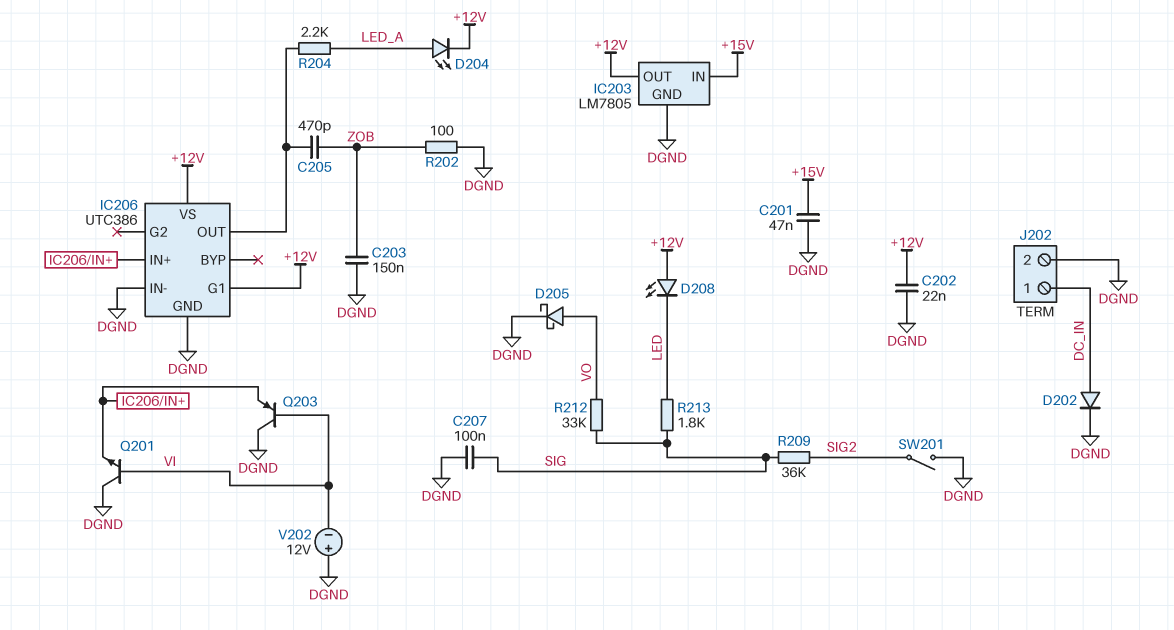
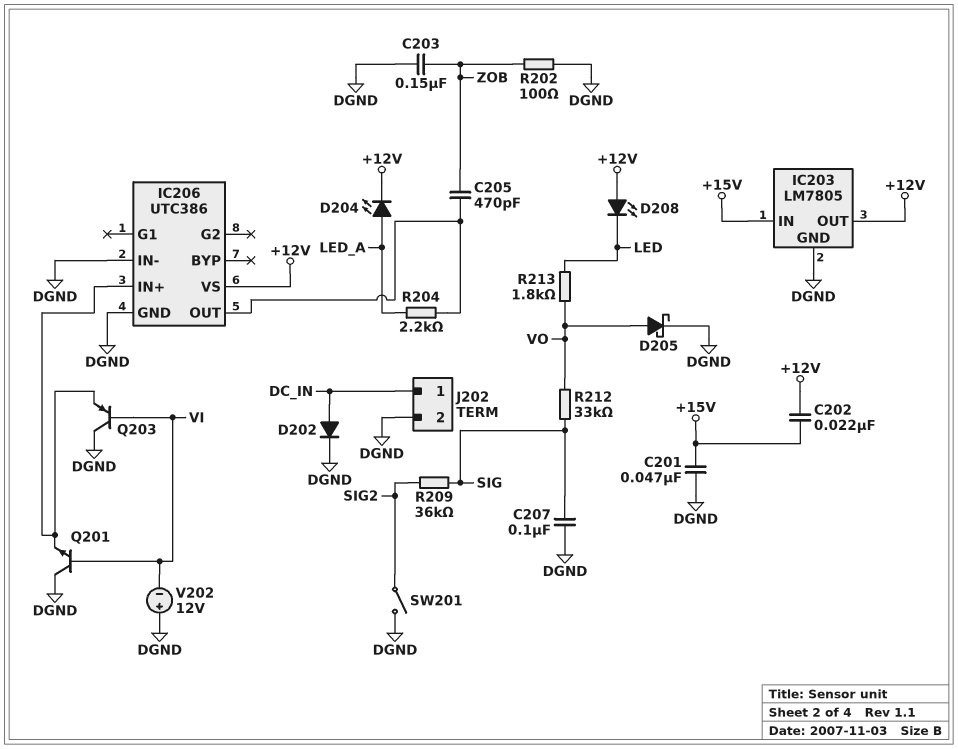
C202: 22nF (+12V, DGND) -> 22nF (+12V, +15V)
IC206 pin G1: +12V -> none
R213: 1.8k (LED, SIG) -> 1.8k (LED, VO)

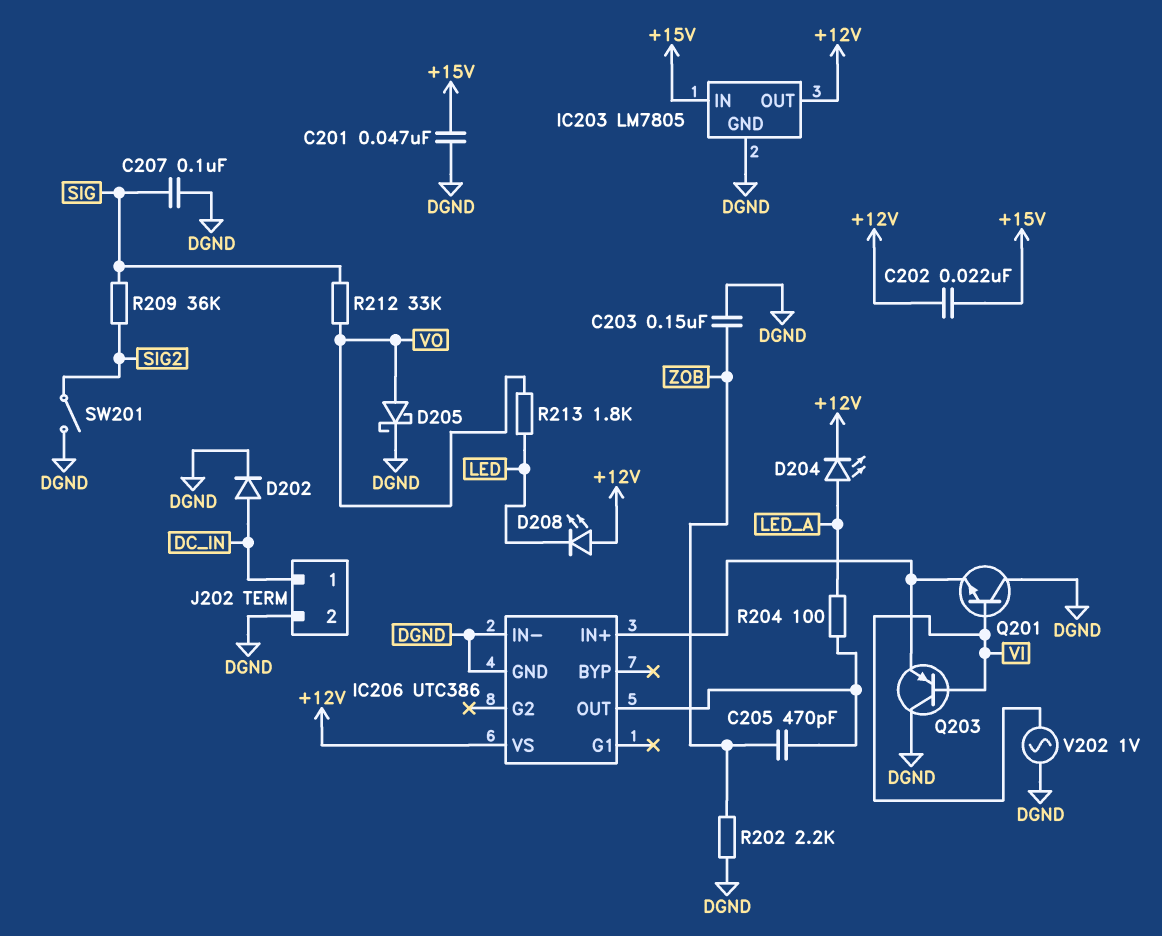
R202: 100 (DGND, ZOB) -> 2.2k (DGND, ZOB)
R204: 2.2k (IC206/OUT, LED_A) -> 100 (IC206/OUT, LED_A)
V202: 12V (plus DGND, minus VI) -> AC 1V (DGND, VI)

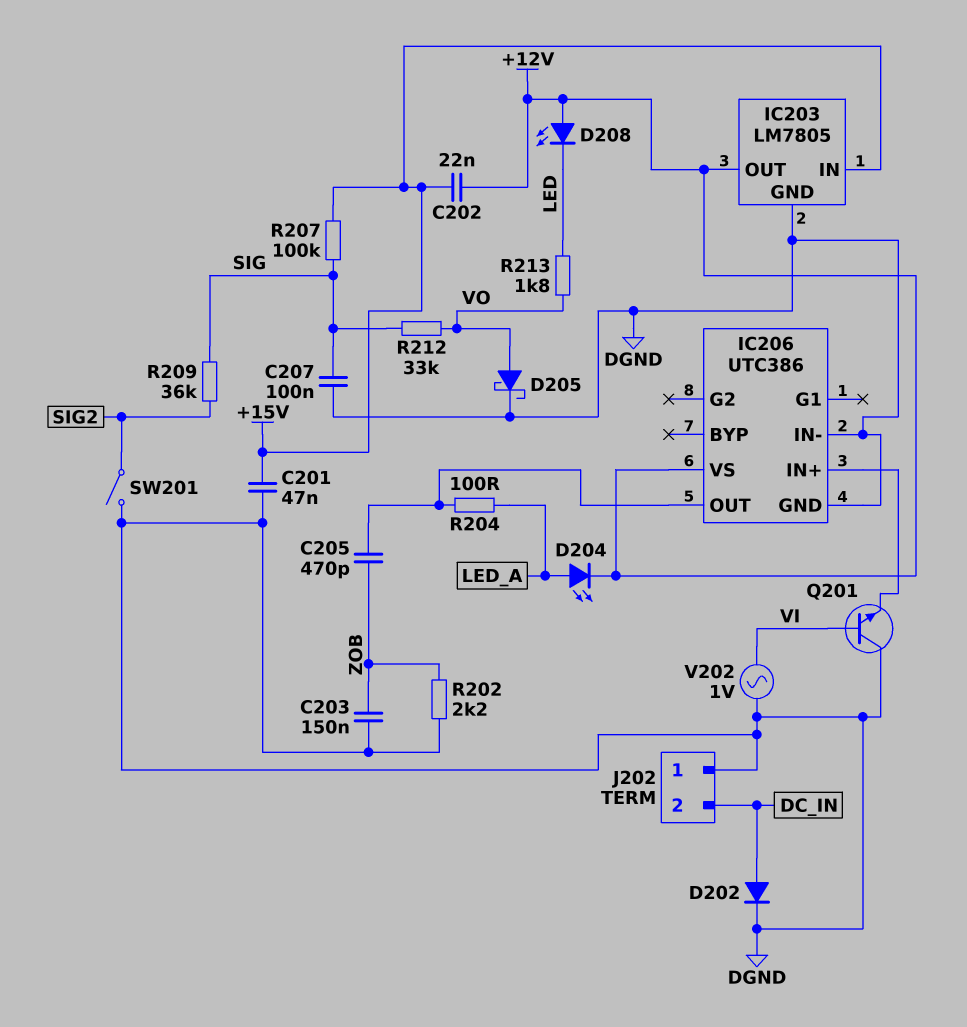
J202 pin 1: DC_IN -> DGND
J202 pin 2: DGND -> DC_IN
Q203: PNP (B VI, C DGND, E IC206/IN+) -> none
R207: none -> 100k (+15V, SIG)

